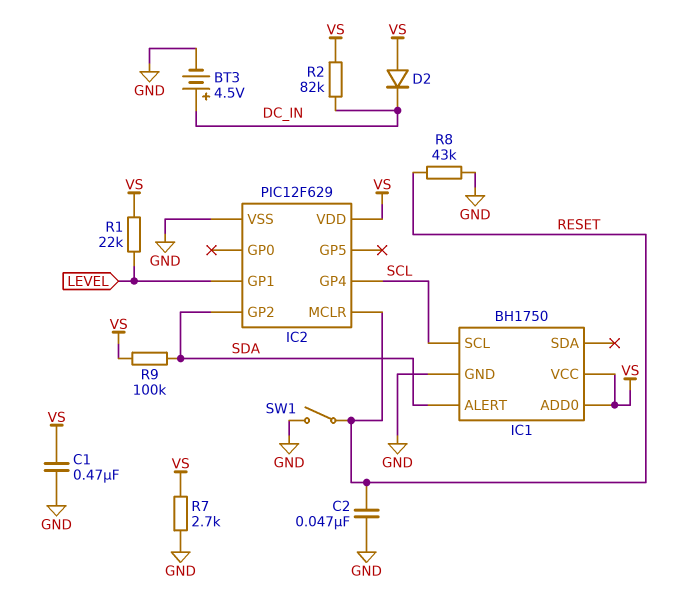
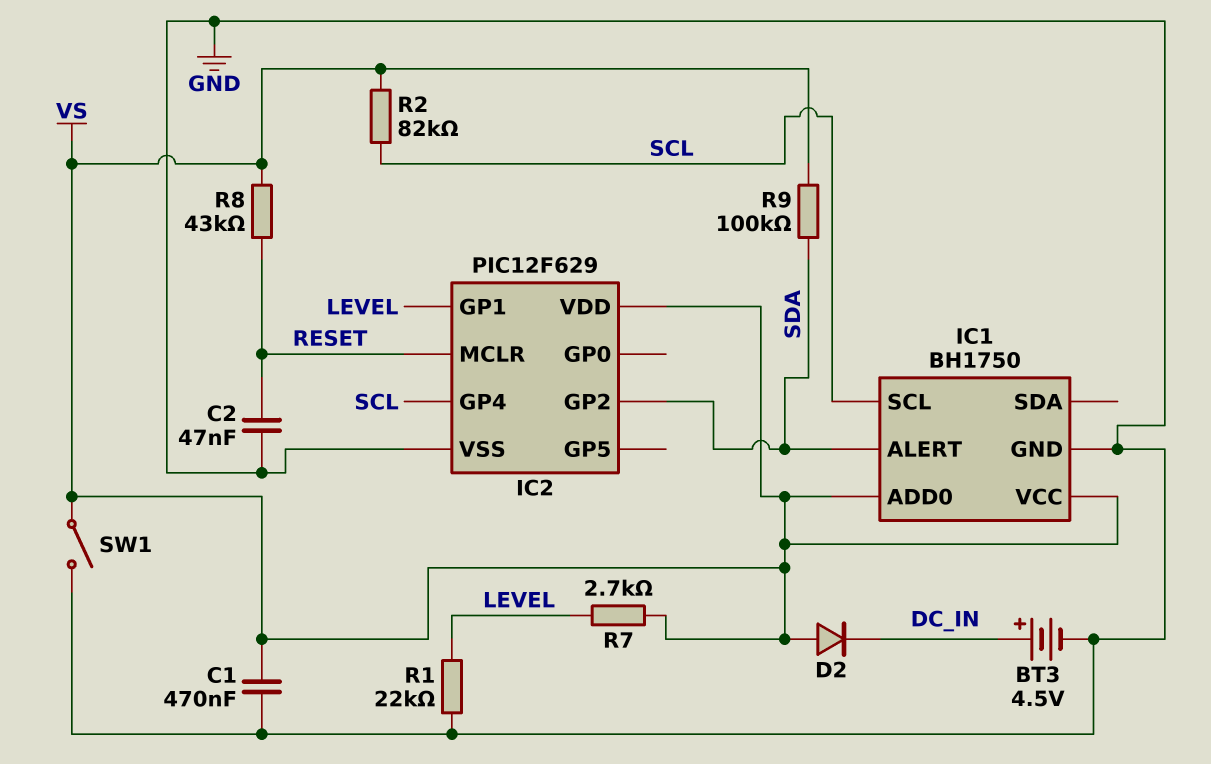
R1: 22k (LEVEL, VS) -> 22k (GND, LEVEL)
R2: 82k (DC_IN, VS) -> 82k (SCL, VS)
R7: 2.7k (GND, VS) -> 2.7k (LEVEL, VS)
R8: 43k (GND, RESET) -> 43k (RESET, VS)
SW1: switch (GND, RESET) -> switch (GND, VS)

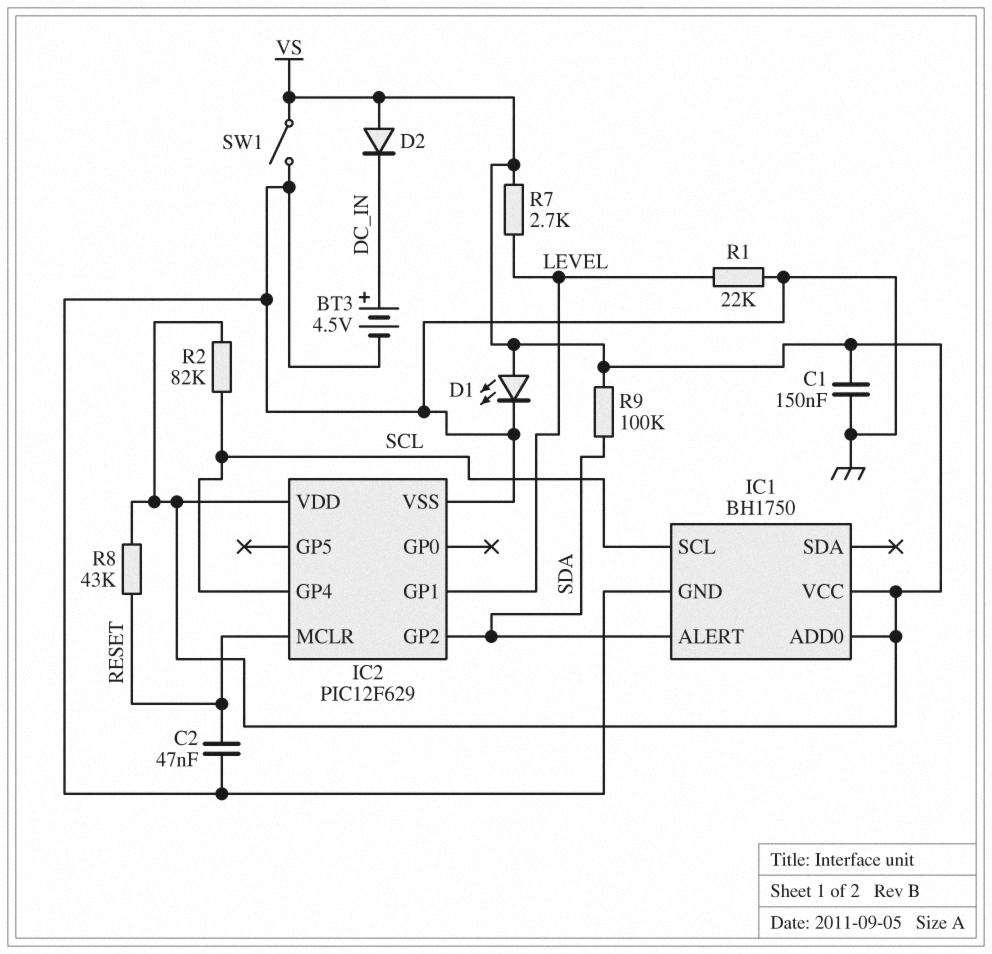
C1: 470nF (GND, VS) -> 150nF (GND, VS)
D1: none -> LED (A VS, K GND)

